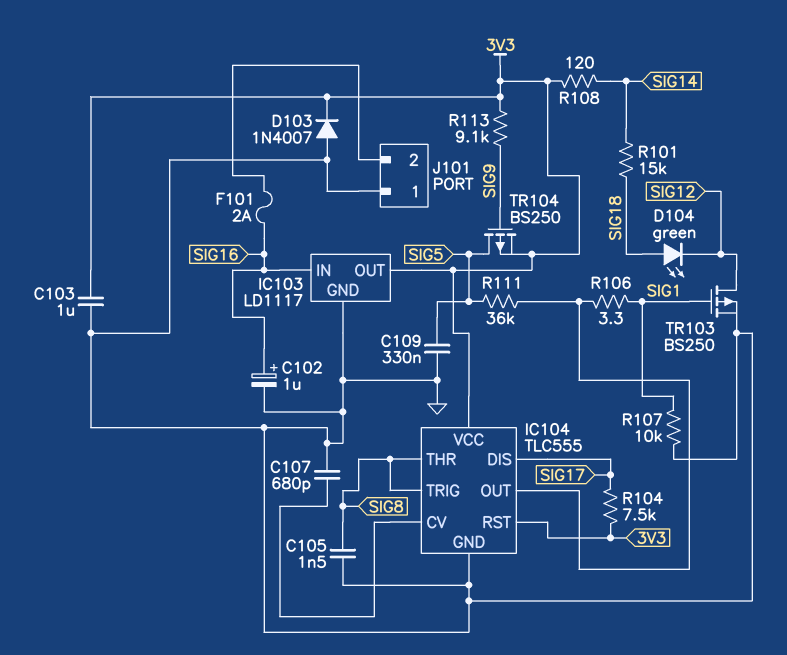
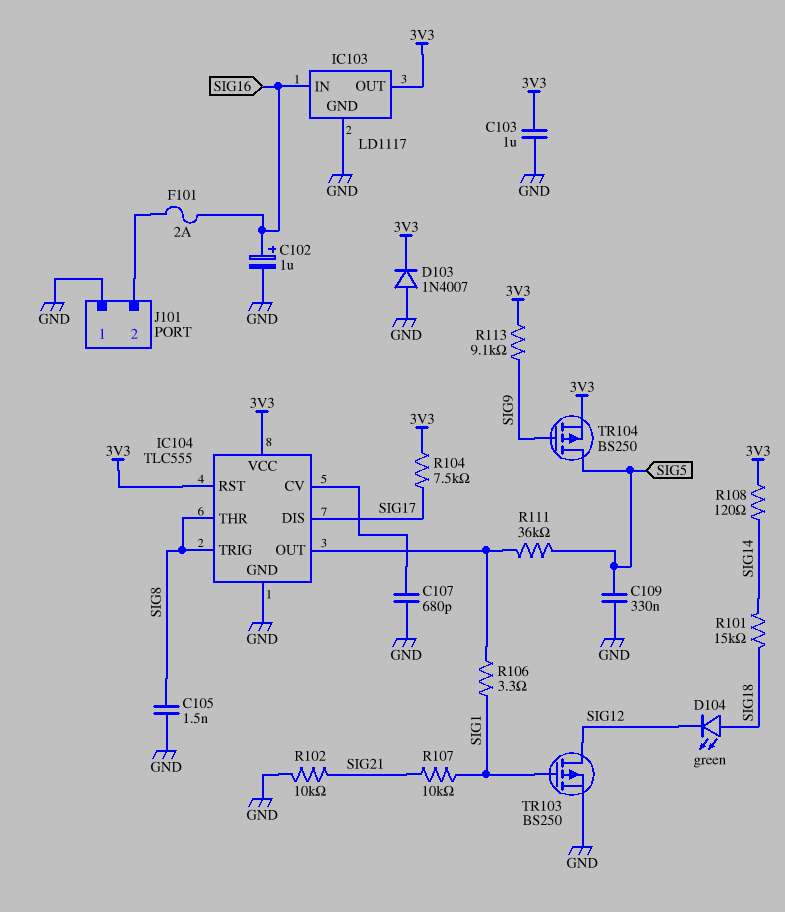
R102: none -> 10k (GND, SIG21)
R107: 10k (GND, SIG1) -> 10k (SIG1, SIG21)

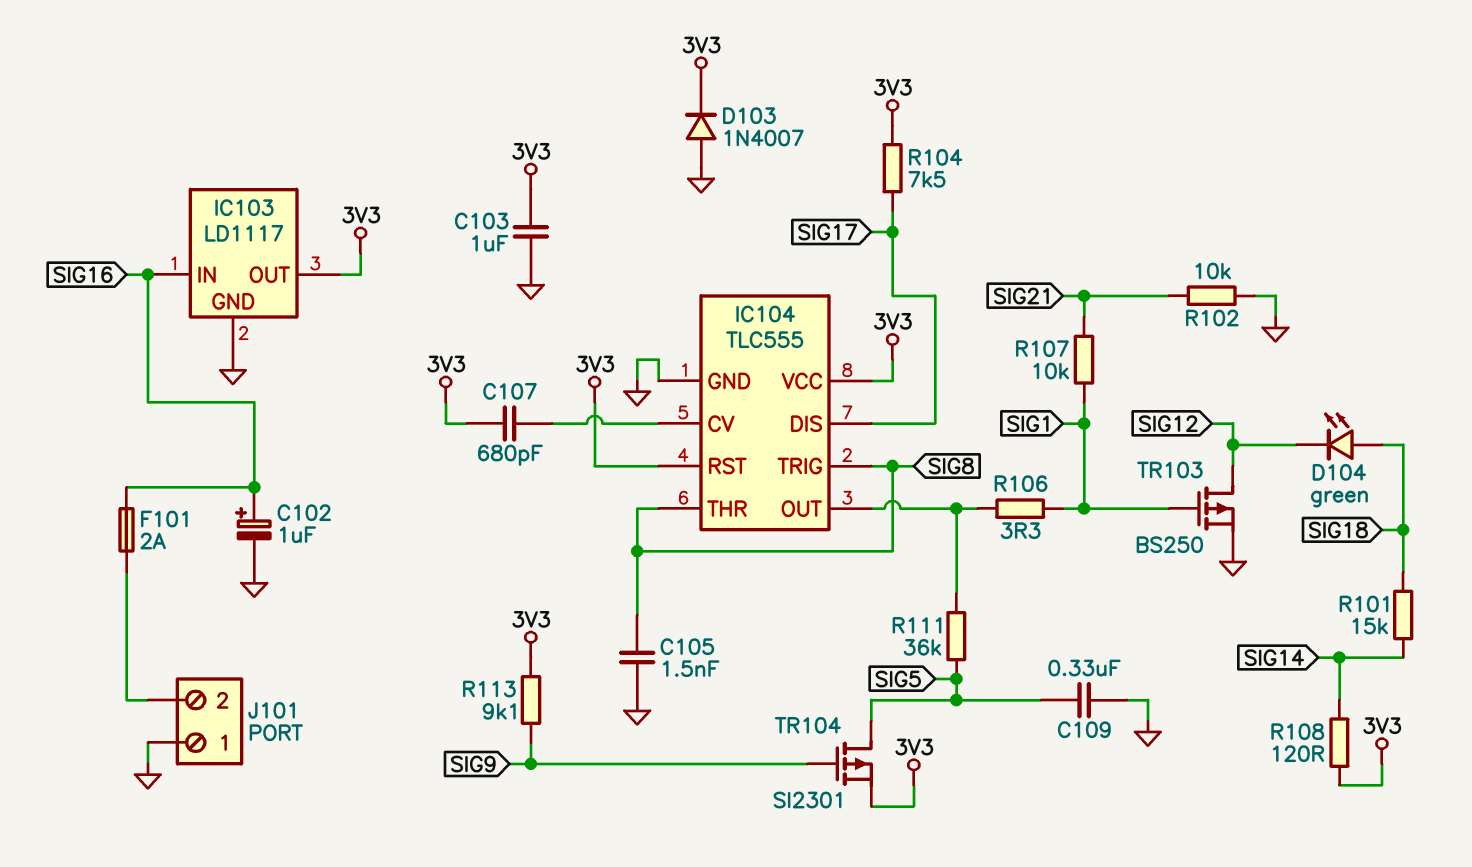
C107: 680pF (GND, IC104/CV) -> 680pF (3V3, IC104/CV)
TR104: PMOS BS250 (G SIG9, D SIG5, S 3V3) -> PMOS SI2301 (G SIG9, D SIG5, S 3V3)

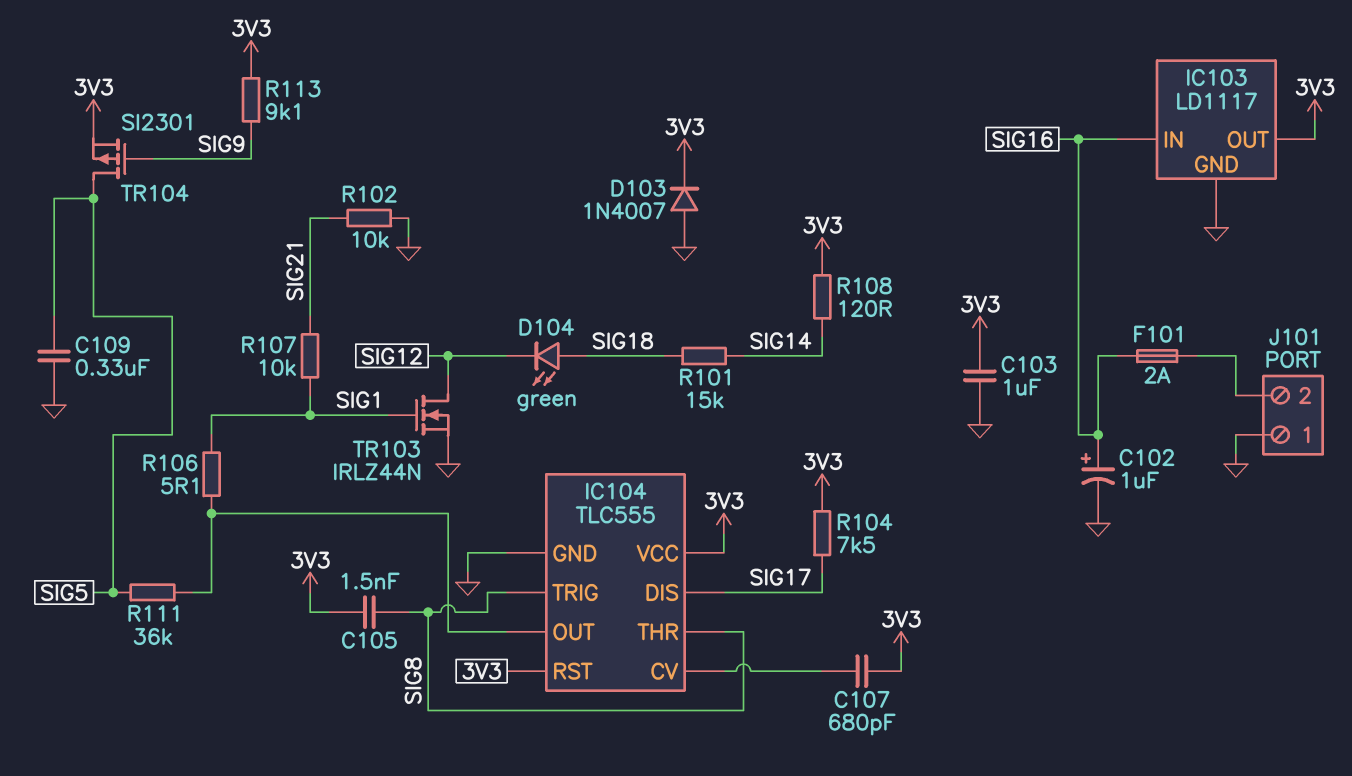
C105: 1.5nF (GND, SIG8) -> 1.5nF (3V3, SIG8)
R106: 3.3 (IC104/OUT, SIG1) -> 5.1 (IC104/OUT, SIG1)
TR103: PMOS BS250 (G SIG1, D SIG12, S GND) -> NMOS IRLZ44N (G SIG1, D SIG12, S GND)

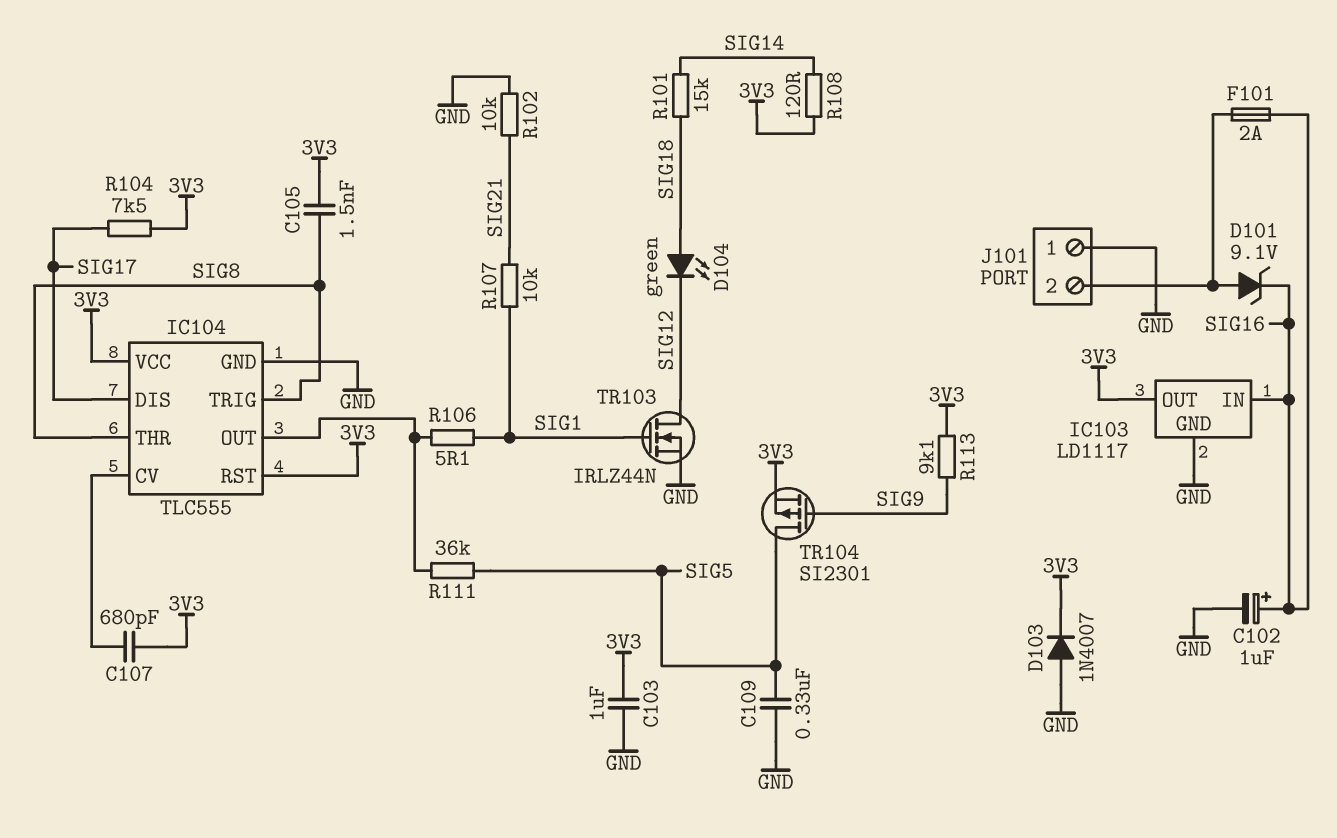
D101: none -> zener 9.1V (A J101/2, K SIG16)

